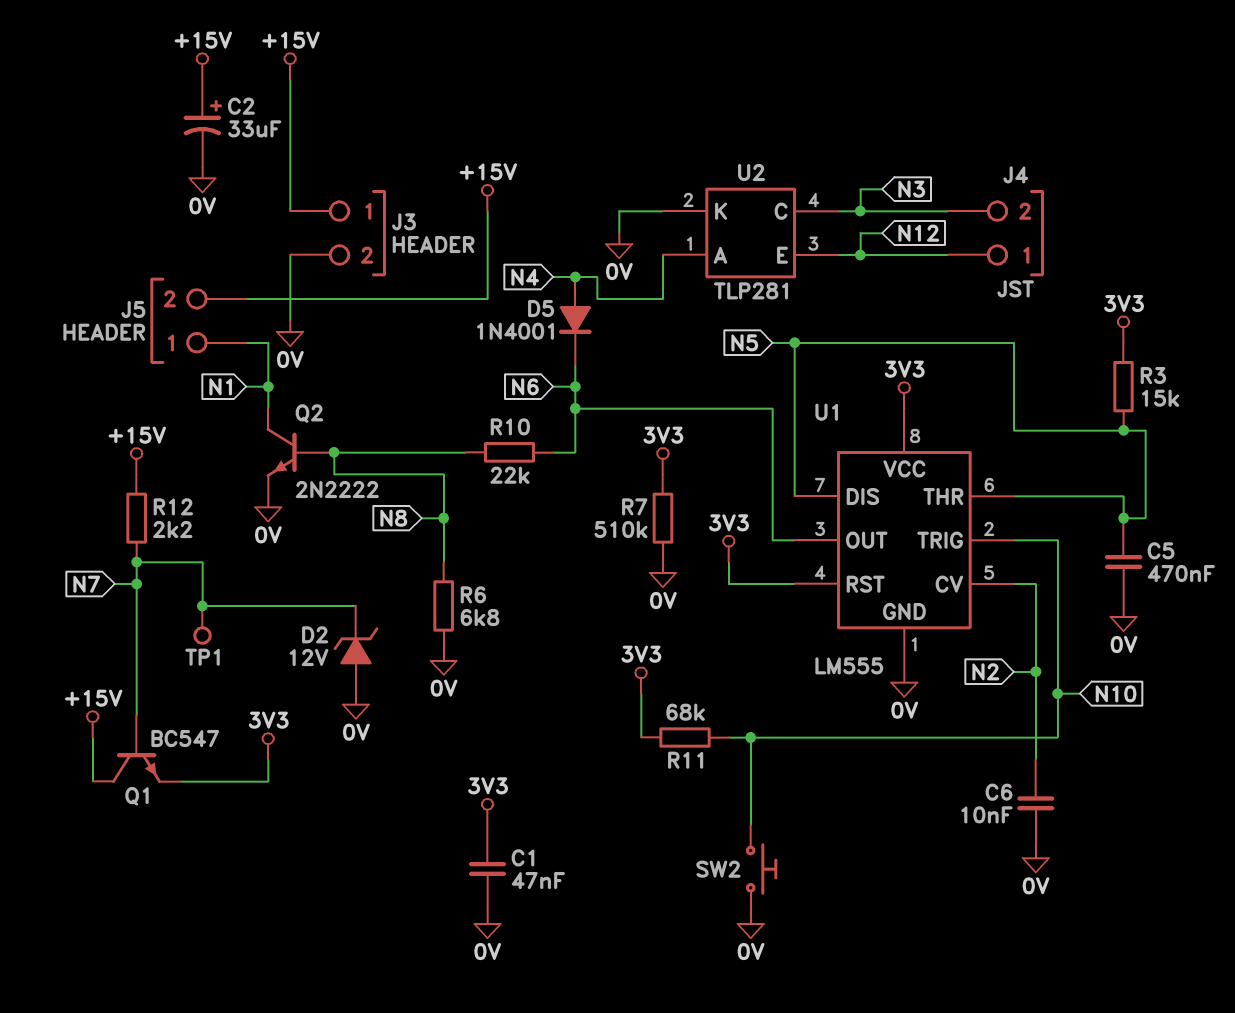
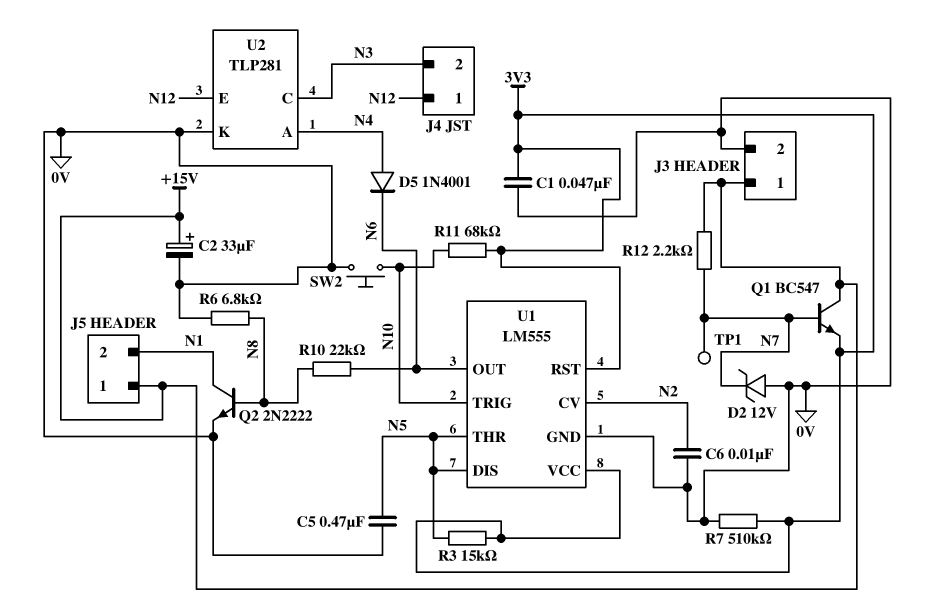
J5 pin 1: N1 -> +15V
J5 pin 2: +15V -> N1

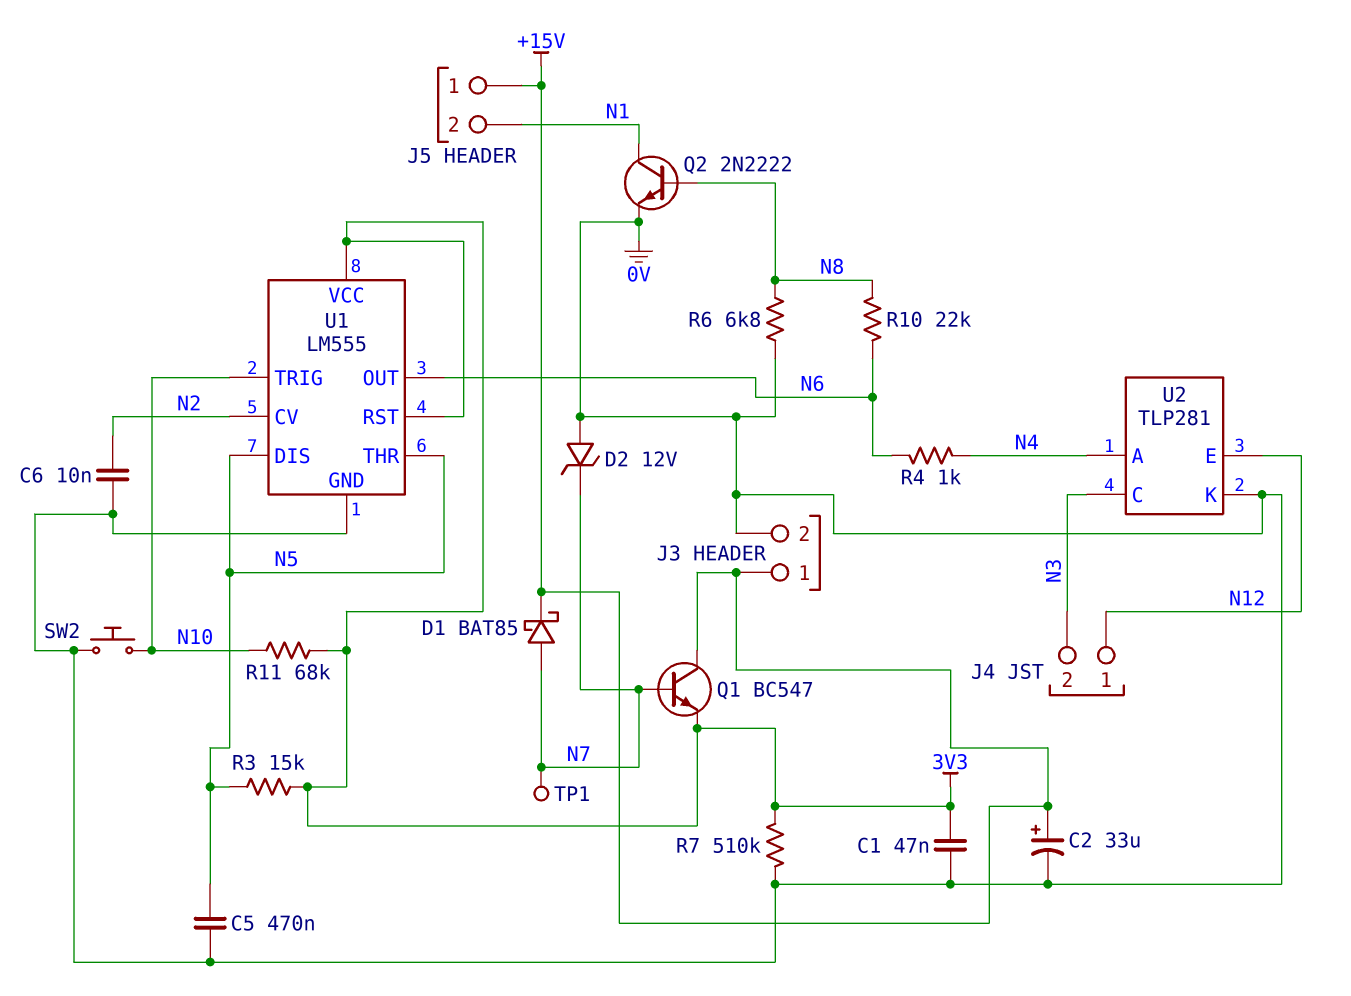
D1: none -> schottky BAT85 (A N7, K +15V)
D5: diode 1N4001 (A N4, K N6) -> none
R4: none -> 1k (N4, N6)
R12: 2.2k (+15V, N7) -> none

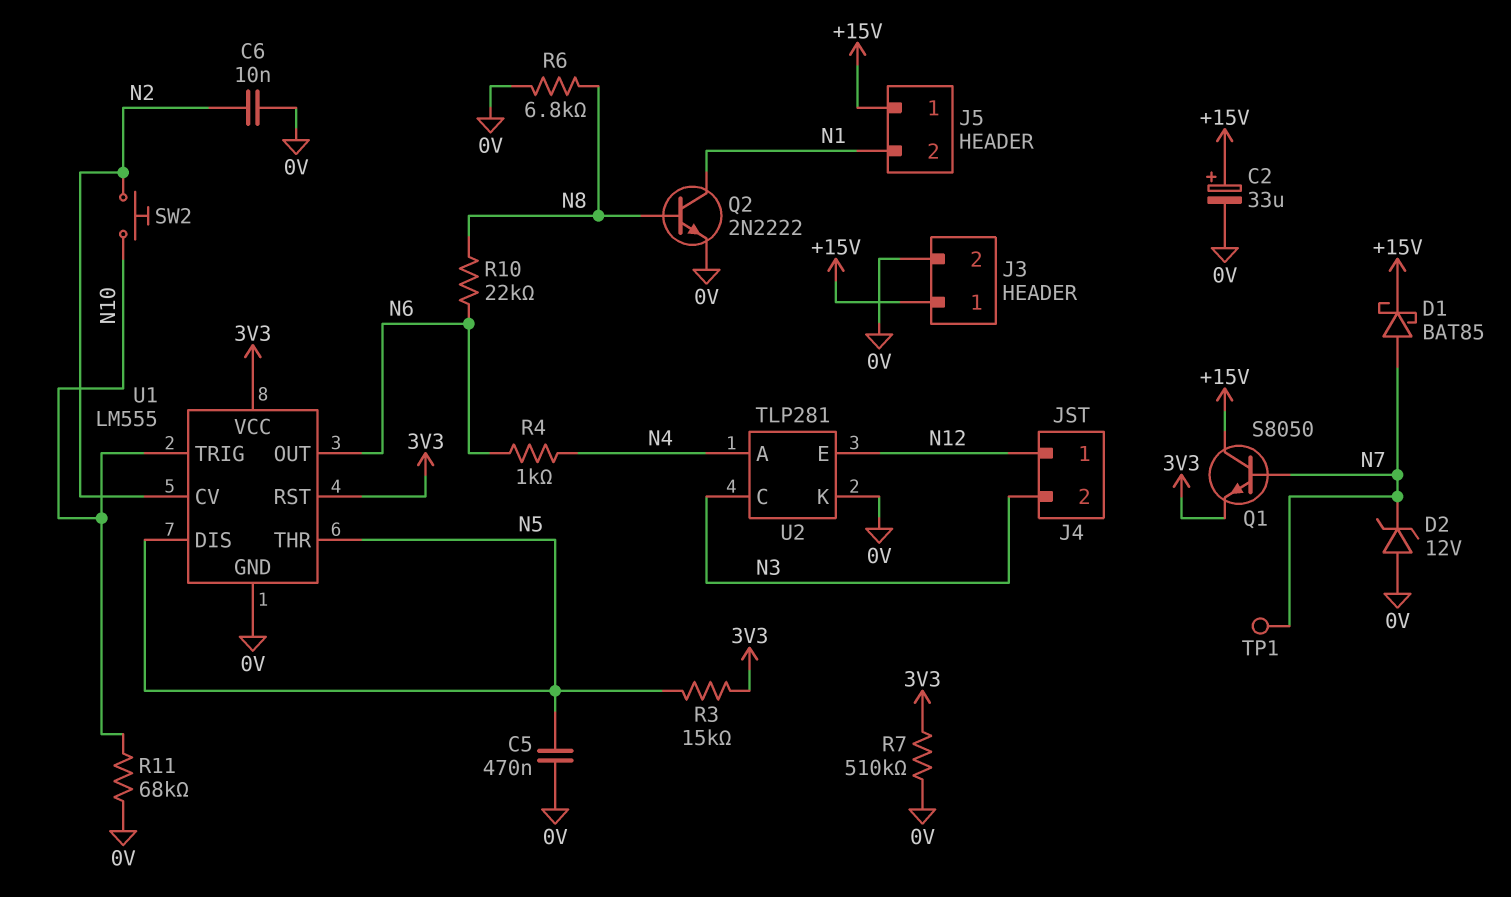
C1: 47nF (0V, 3V3) -> none
Q1: NPN BC547 (B N7, C +15V, E 3V3) -> NPN S8050 (B N7, C +15V, E 3V3)
R11: 68k (3V3, N10) -> 68k (0V, N10)
SW2: button (0V, N10) -> button (N2, N10)

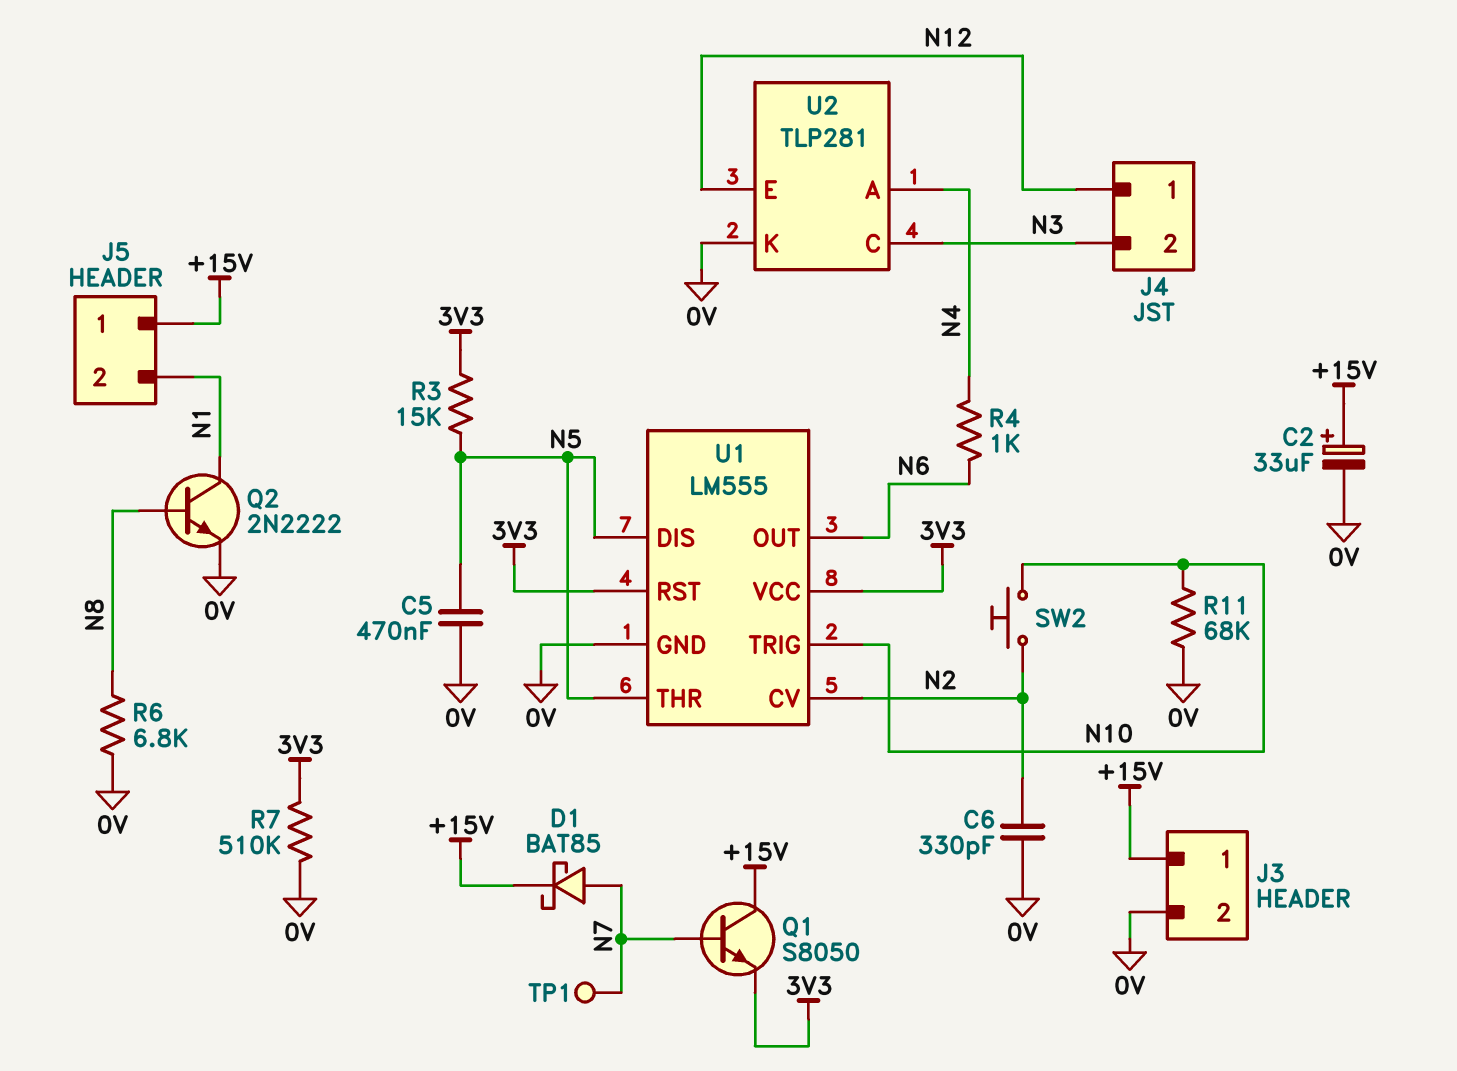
C6: 10nF (0V, N2) -> 330pF (0V, N2)
D2: zener 12V (A 0V, K N7) -> none
R10: 22k (N6, N8) -> none

